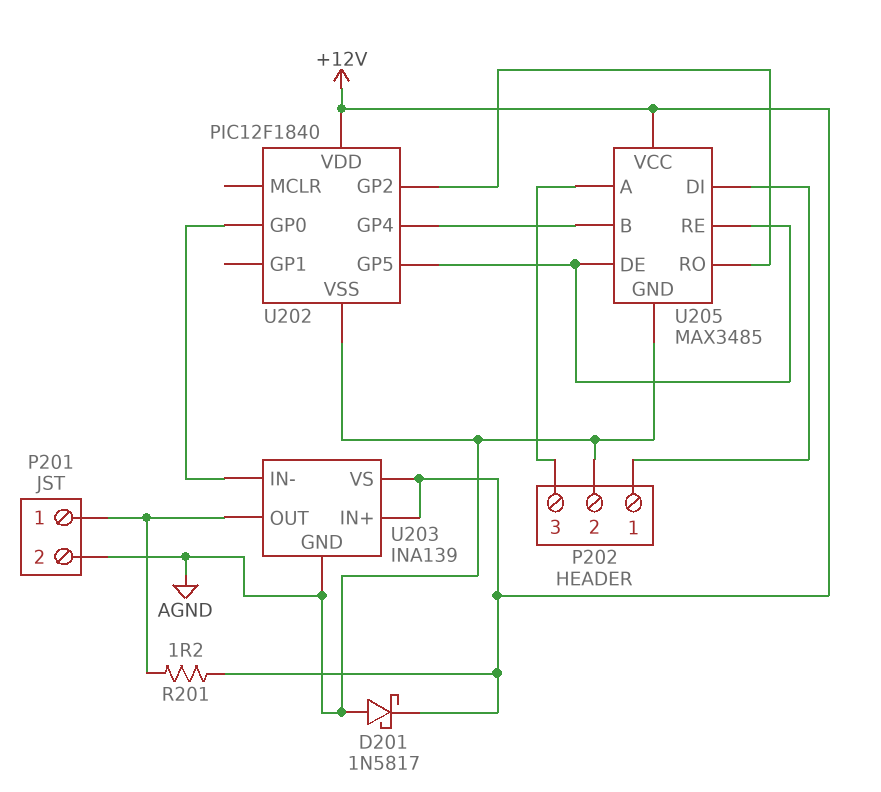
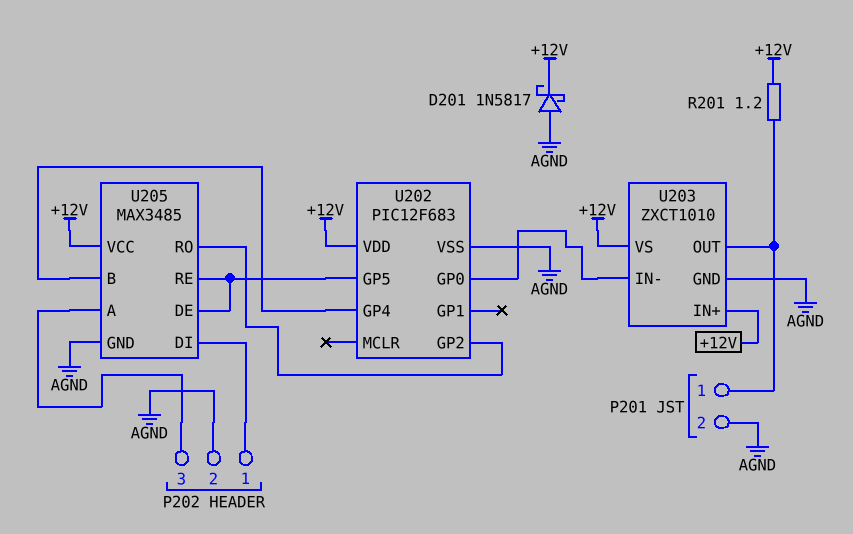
U202: PIC12F1840 -> PIC12F683
U203: INA139 -> ZXCT1010

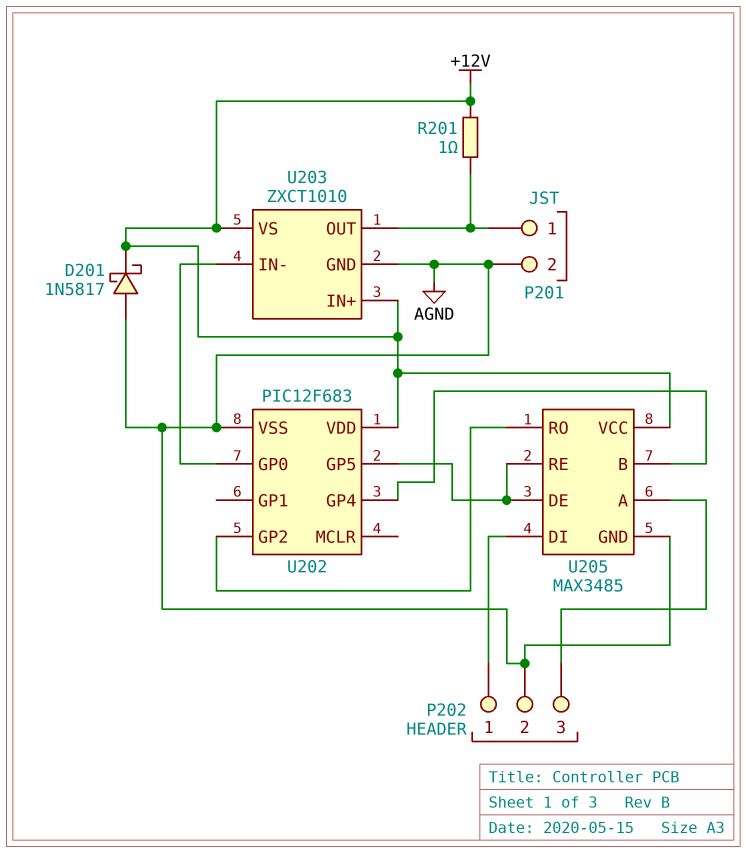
R201: 1.2 (+12V, P201/1) -> 1 (+12V, P201/1)

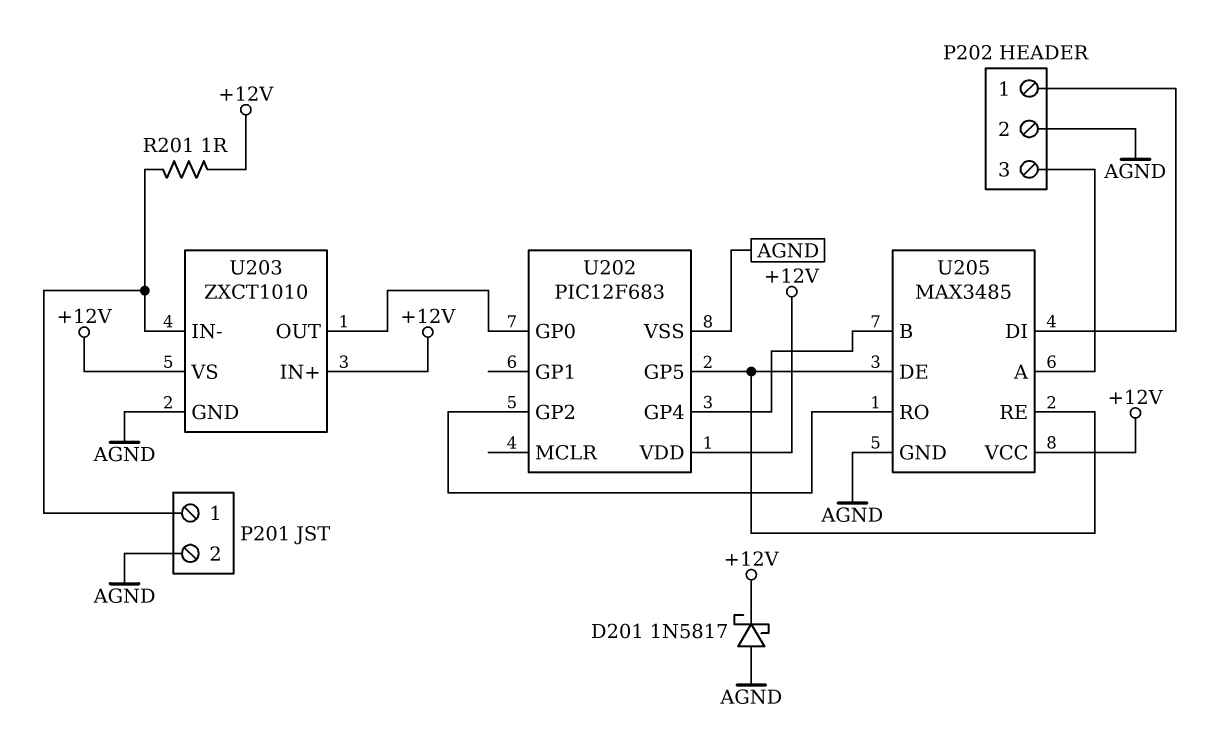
U203 pin IN-: U202/GP0 -> P201/1
U203 pin OUT: P201/1 -> U202/GP0

